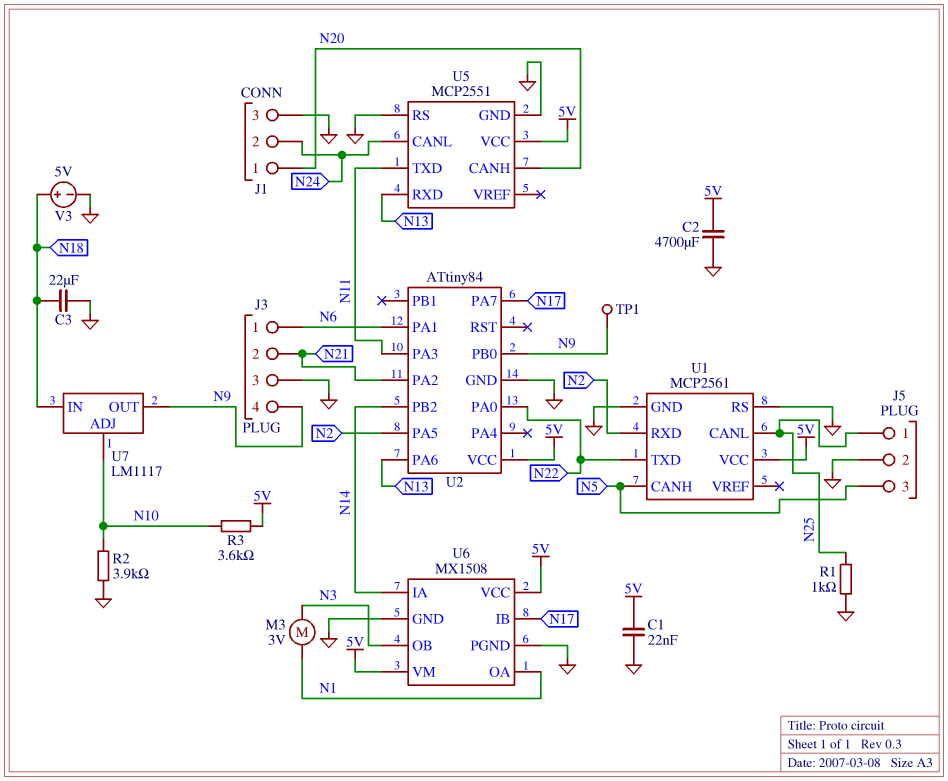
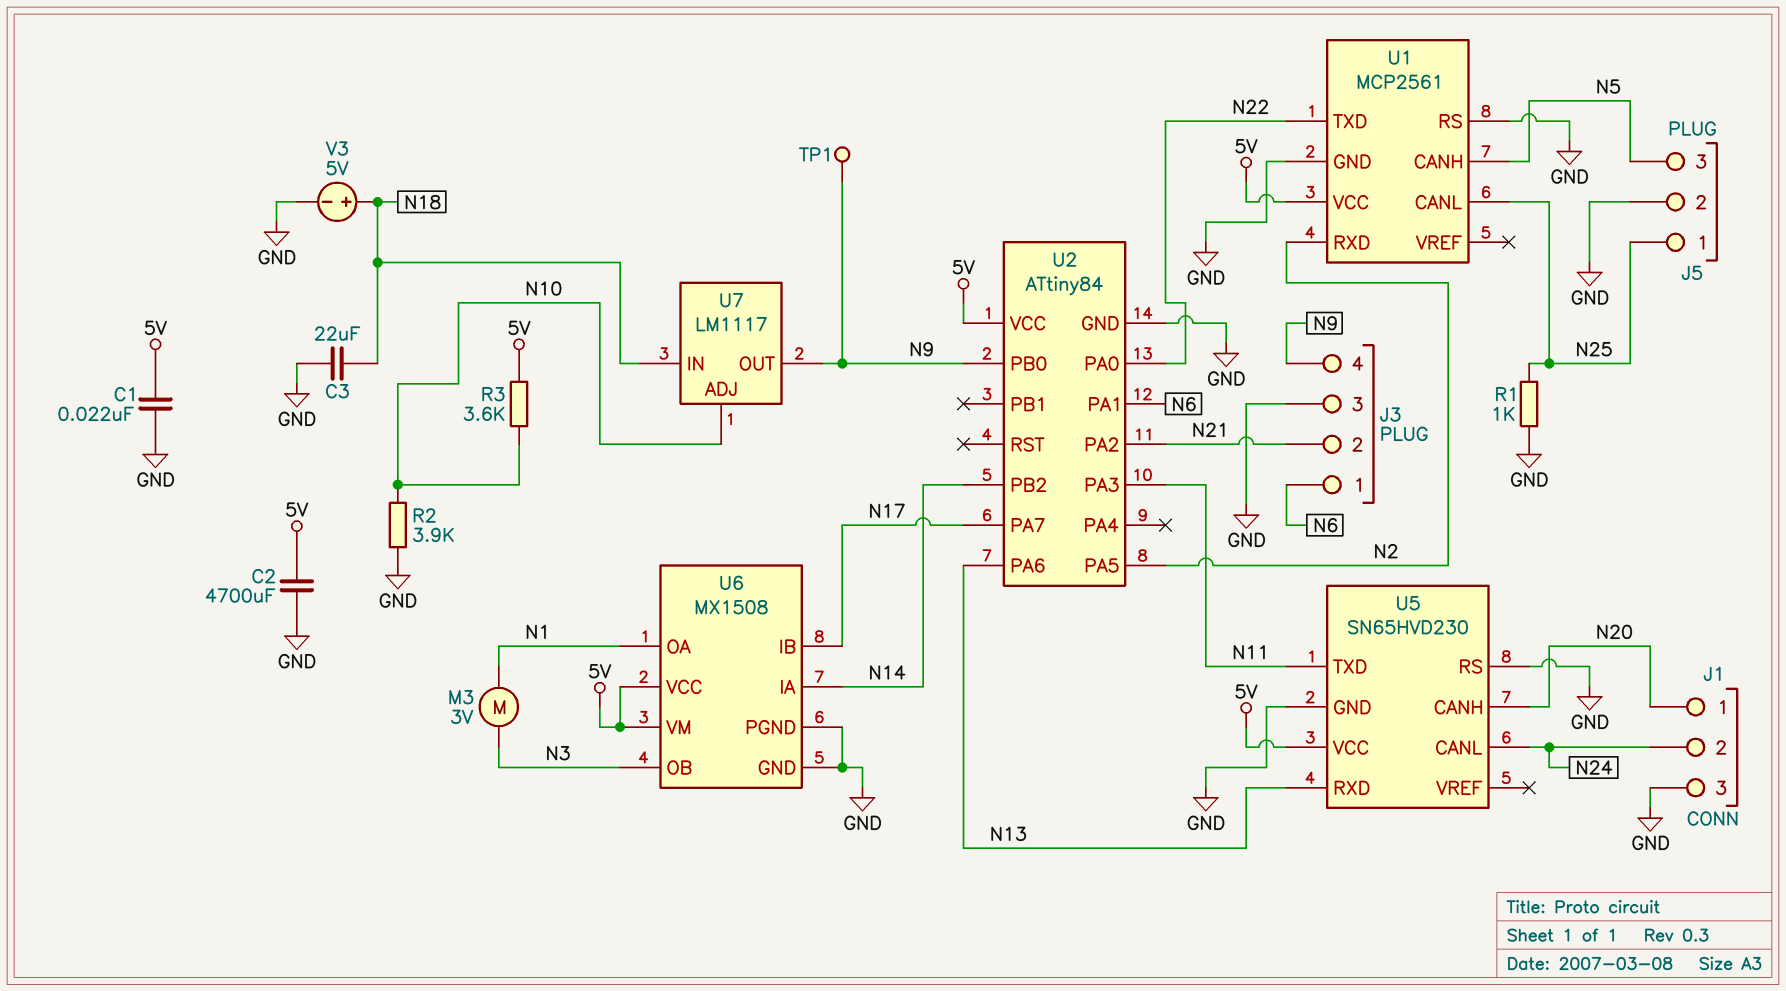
U5: MCP2551 -> SN65HVD230

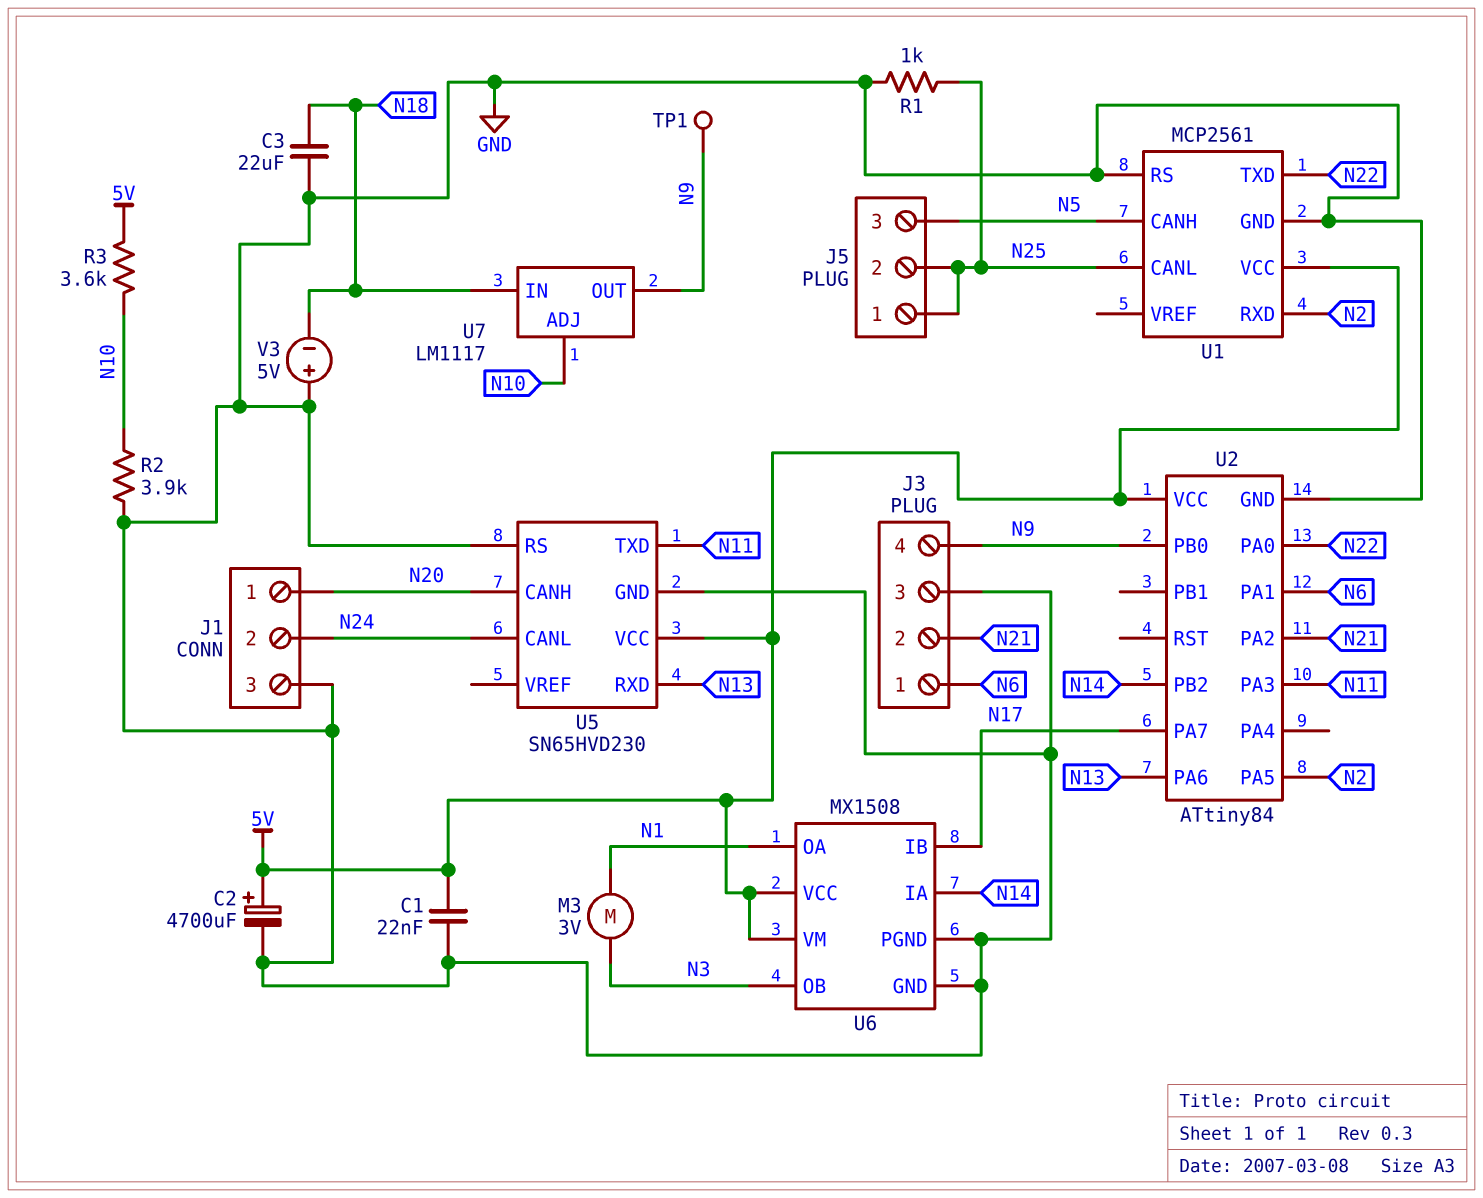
C2: 4700uF (5V, GND) -> 4700uF (plus 5V, minus GND)
J5 pin 2: GND -> N25
V3: 5V (plus N18, minus GND) -> 5V (plus GND, minus N18)

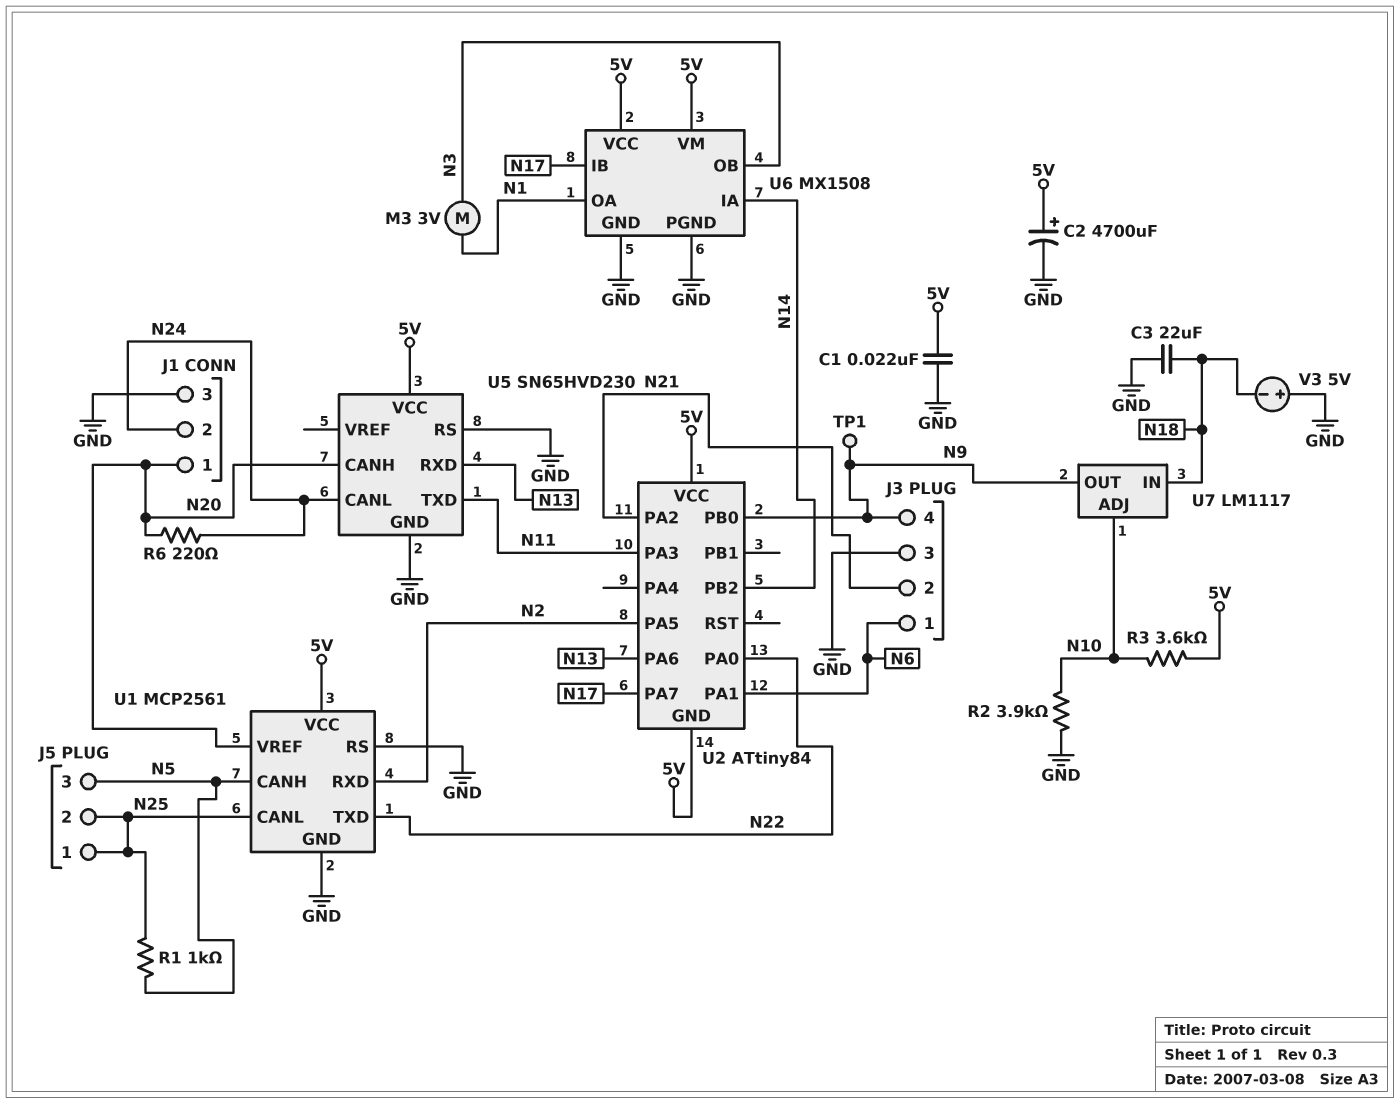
R1: 1k (GND, N25) -> 1k (N5, N25)
R6: none -> 220 (N20, N24)
U1 pin VREF: none -> N20
U2 pin GND: GND -> 5V

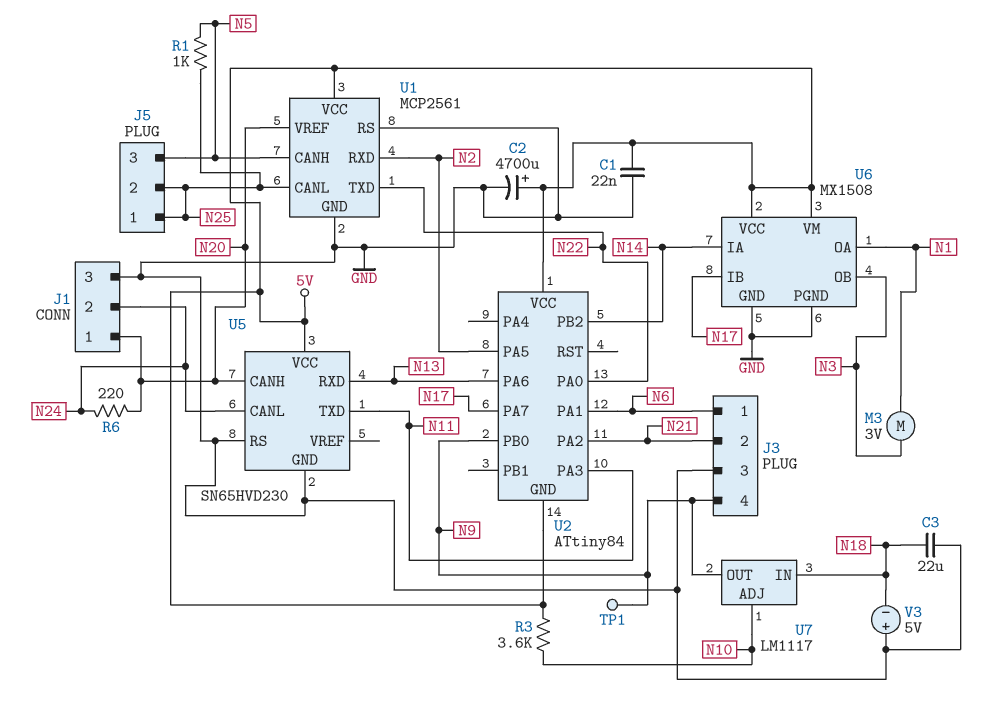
R2: 3.9k (GND, N10) -> none

